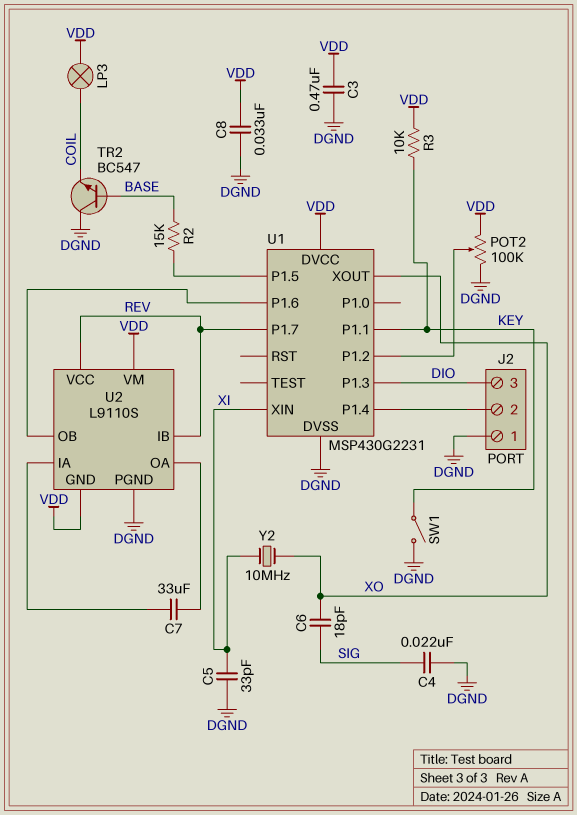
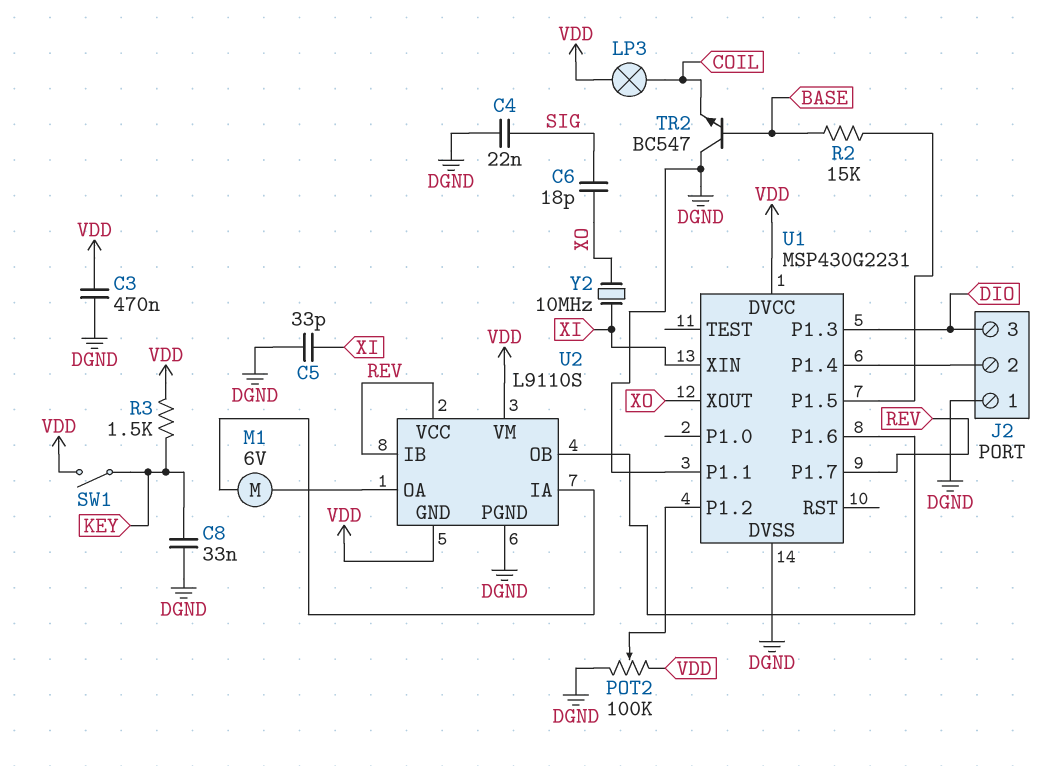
C7: 33uF (U2/IA, U2/OA) -> none
C8: 33nF (DGND, VDD) -> 33nF (DGND, KEY)
M1: none -> motor 6V (U2/IA, U2/OA)
R3: 10k (KEY, VDD) -> 1.5k (KEY, VDD)
SW1: switch (DGND, KEY) -> switch (KEY, VDD)
U1 pin P1.1: KEY -> DGND

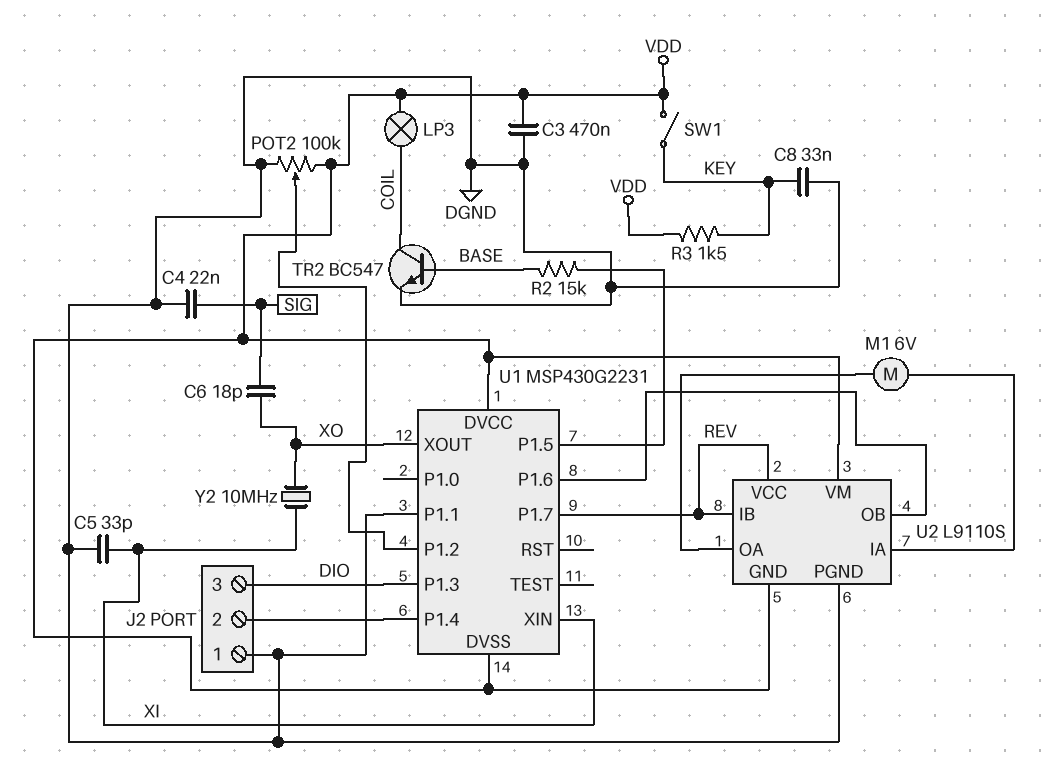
TR2: NPN BC547 (B BASE, C DGND, E COIL) -> NPN BC547 (B BASE, C COIL, E DGND)
U1 pin DVSS: DGND -> VDD

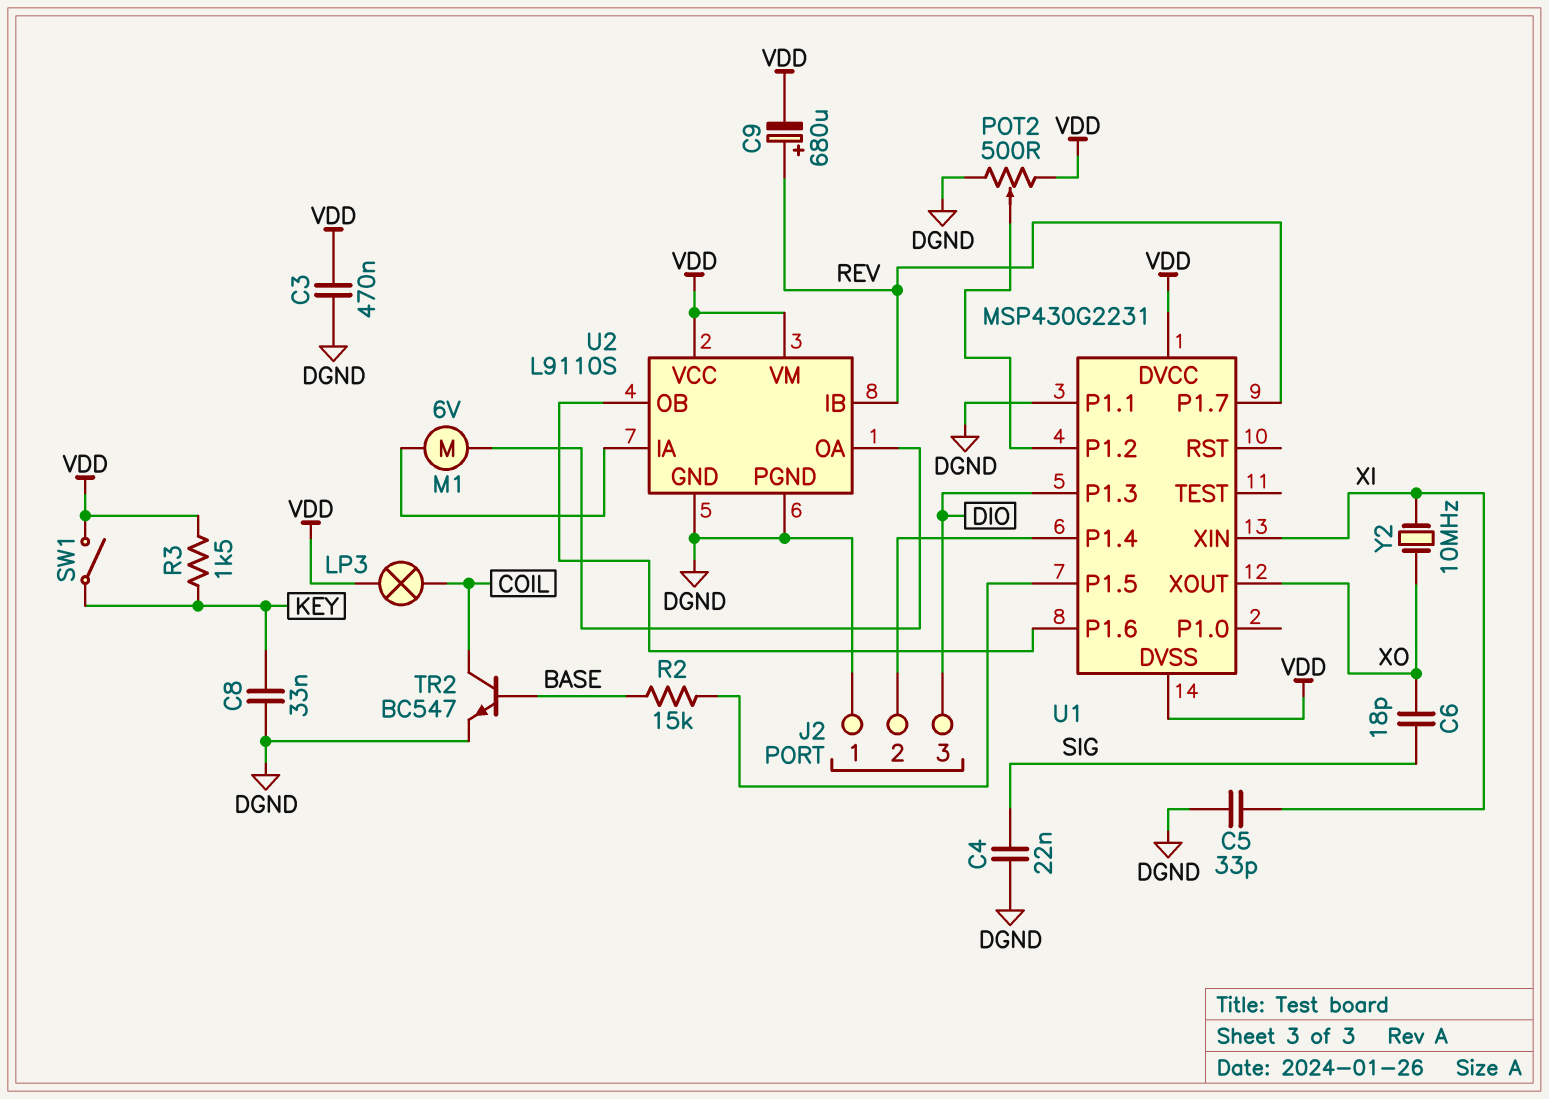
C9: none -> 680uF (plus REV, minus VDD)
POT2: 100k (DGND, VDD, wiper U1/P1.2) -> 500 (DGND, VDD, wiper U1/P1.2)
U2 pin GND: VDD -> DGND
U2 pin VCC: REV -> VDD

